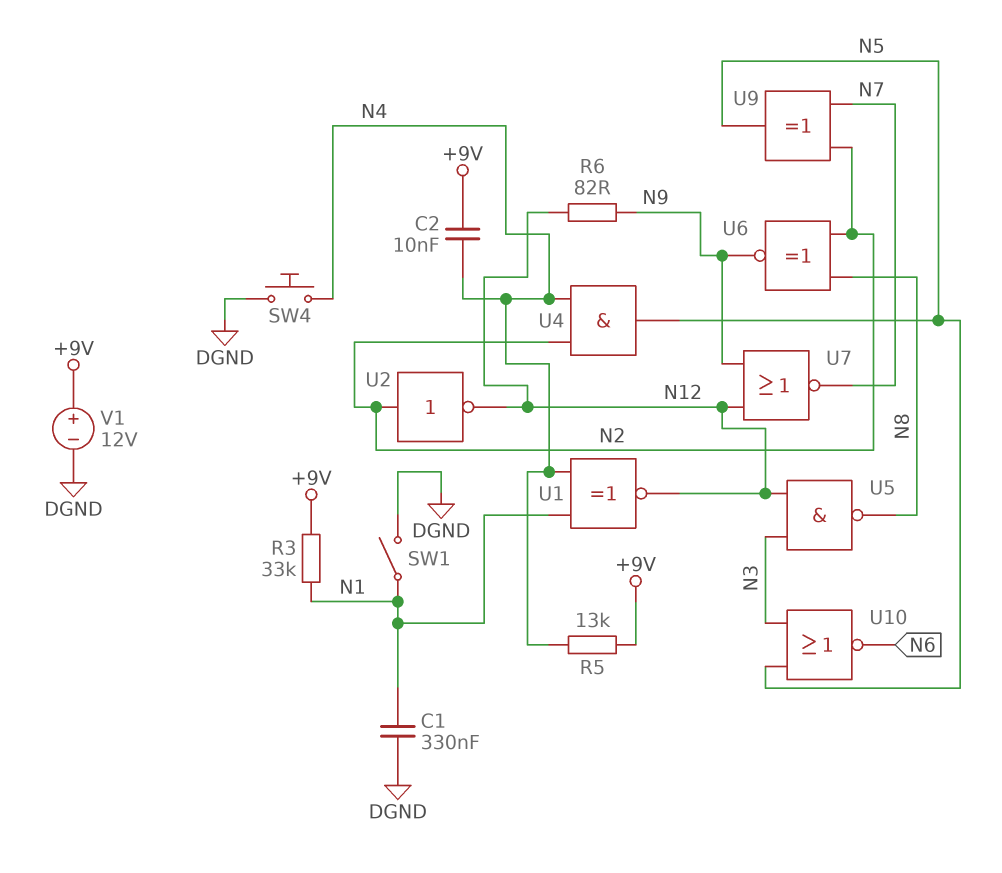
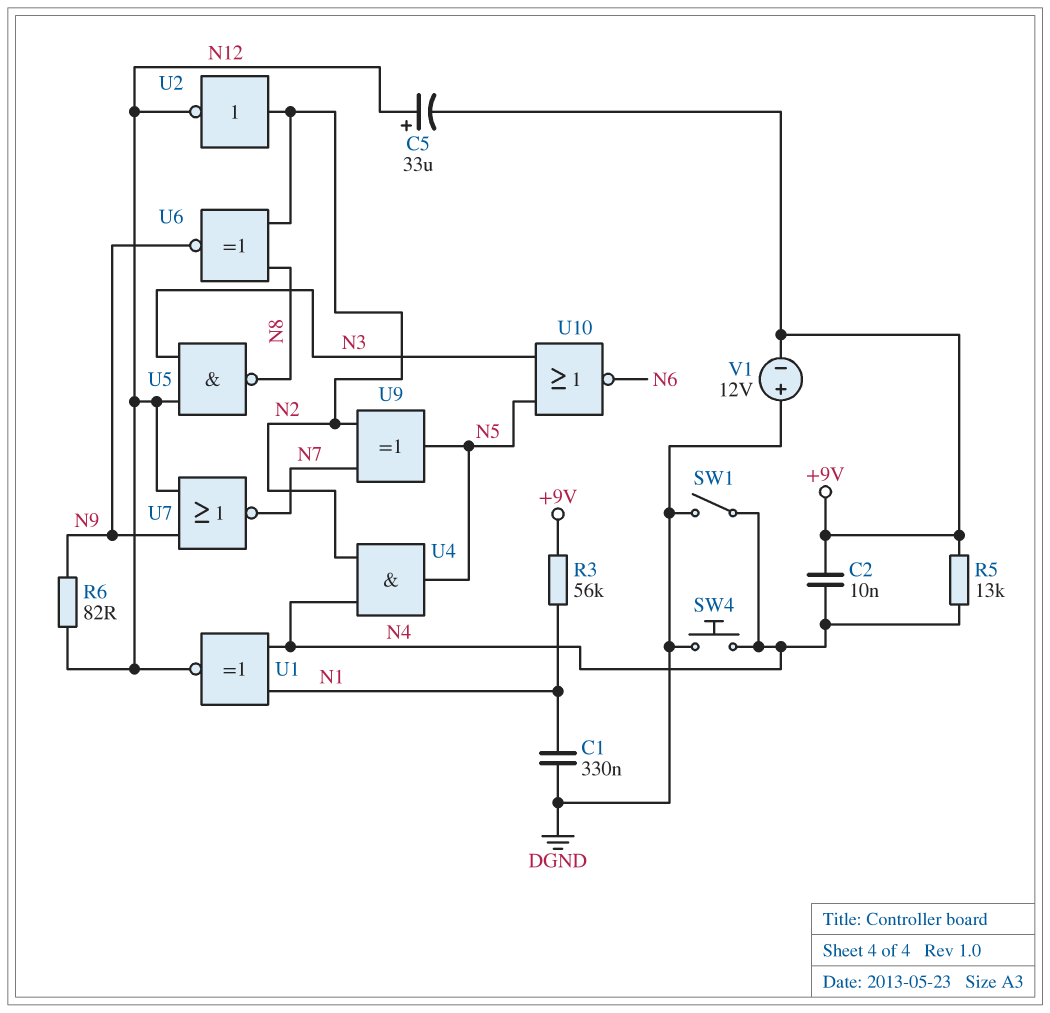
C5: none -> 33uF (plus N12, minus +9V)
R3: 33k (+9V, N1) -> 56k (+9V, N1)
SW1: switch (DGND, N1) -> switch (DGND, N4)
V1: 12V (plus +9V, minus DGND) -> 12V (plus DGND, minus +9V)

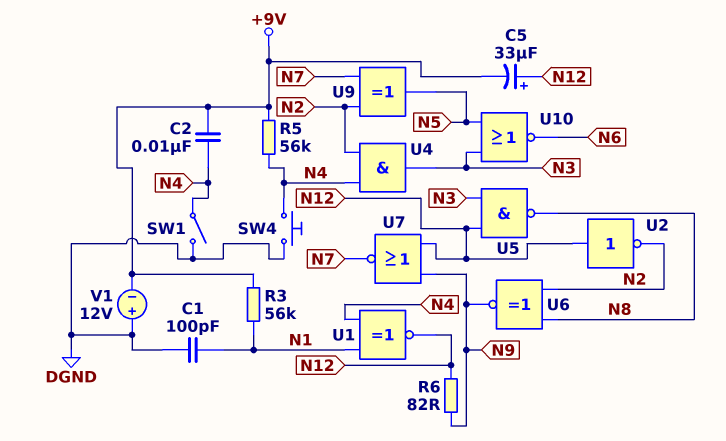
C1: 330nF (DGND, N1) -> 100pF (DGND, N1)
R5: 13k (+9V, N4) -> 56k (+9V, N4)
U2: NOT (in N2, out N12) -> NOT (in N12, out N2)
U4: AND (in N2, in N4, out N5) -> AND (in N2, in N4, out N3)

